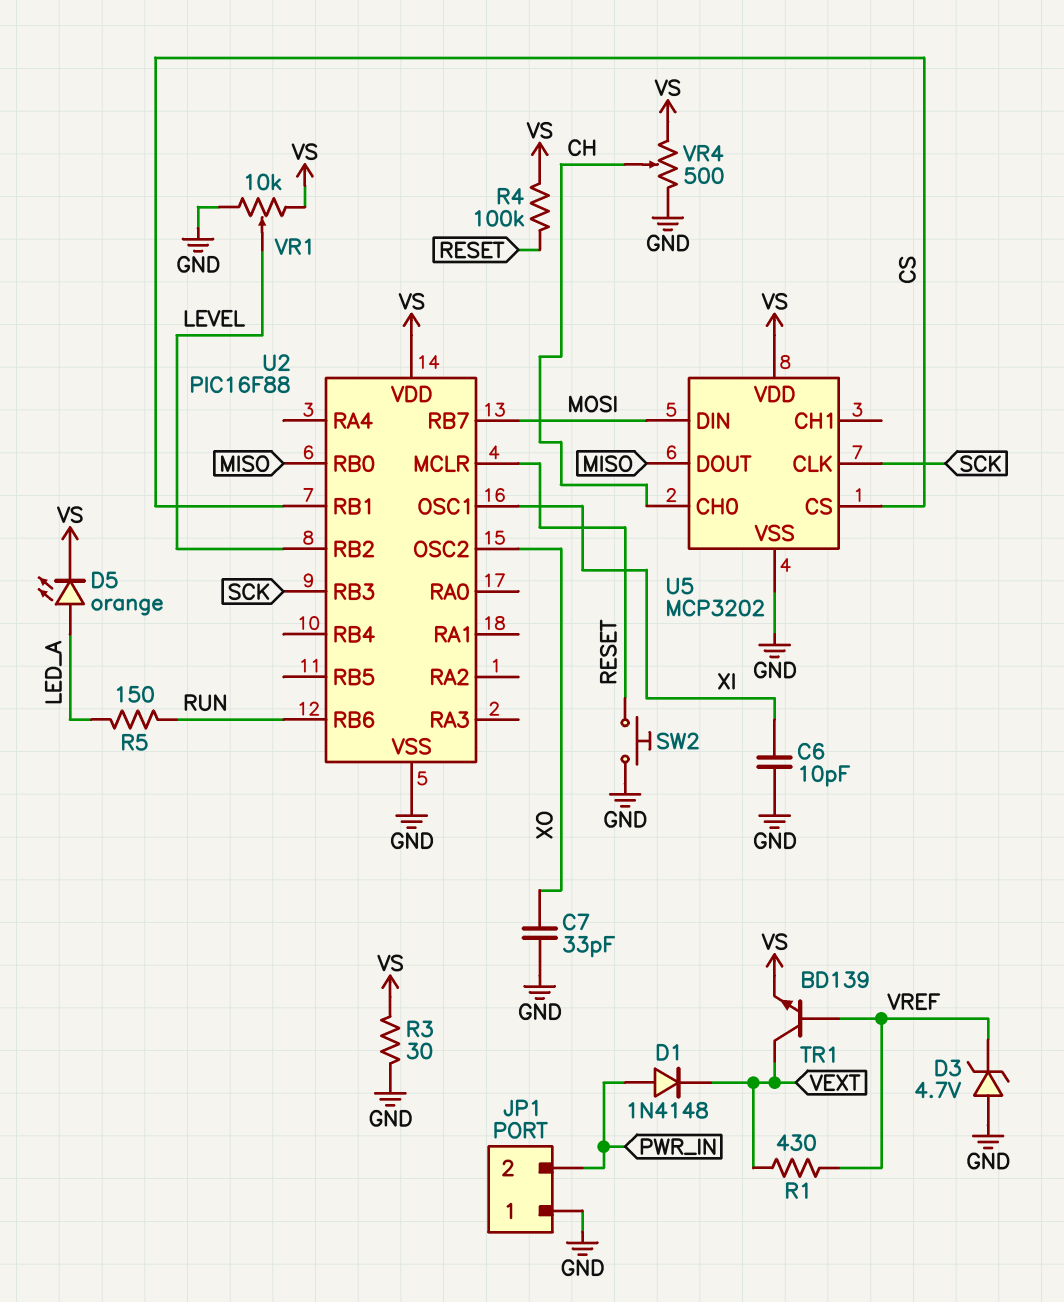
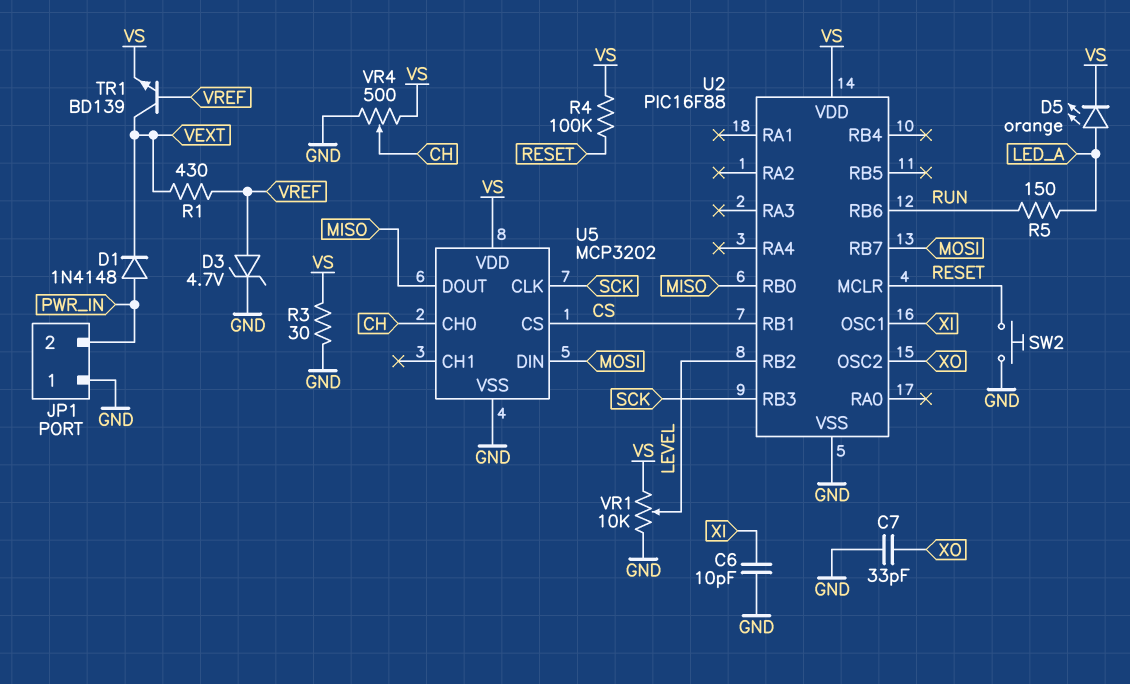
D3: zener 4.7V (A GND, K VREF) -> zener 4.7V (A VREF, K GND)

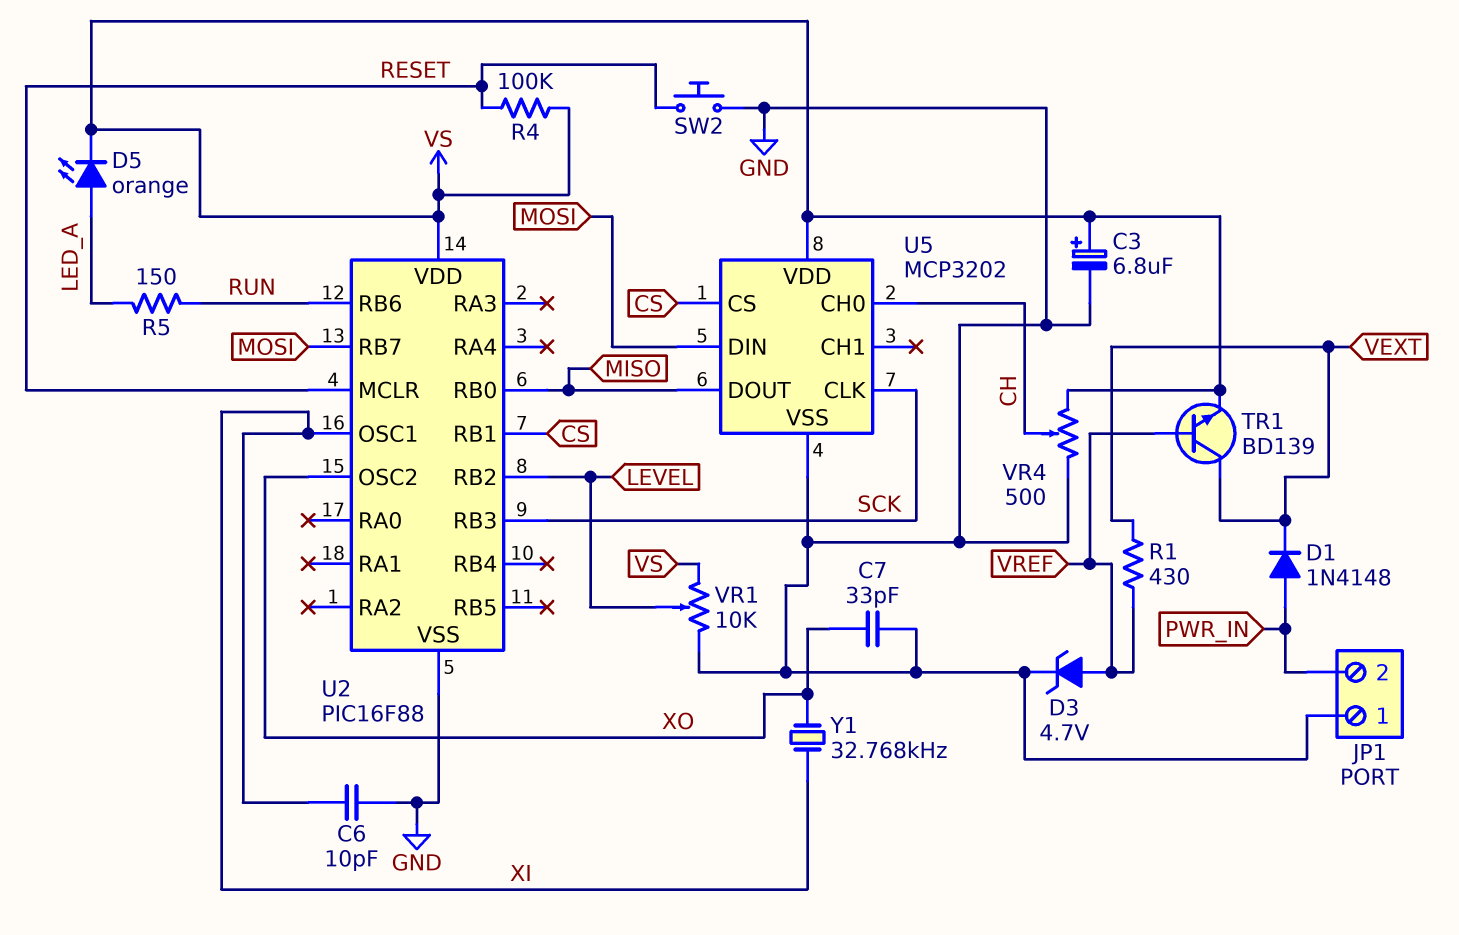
C3: none -> 6.8uF (plus VS, minus GND)
R3: 30 (GND, VS) -> none
Y1: none -> 32.768kHz (XI, XO)

